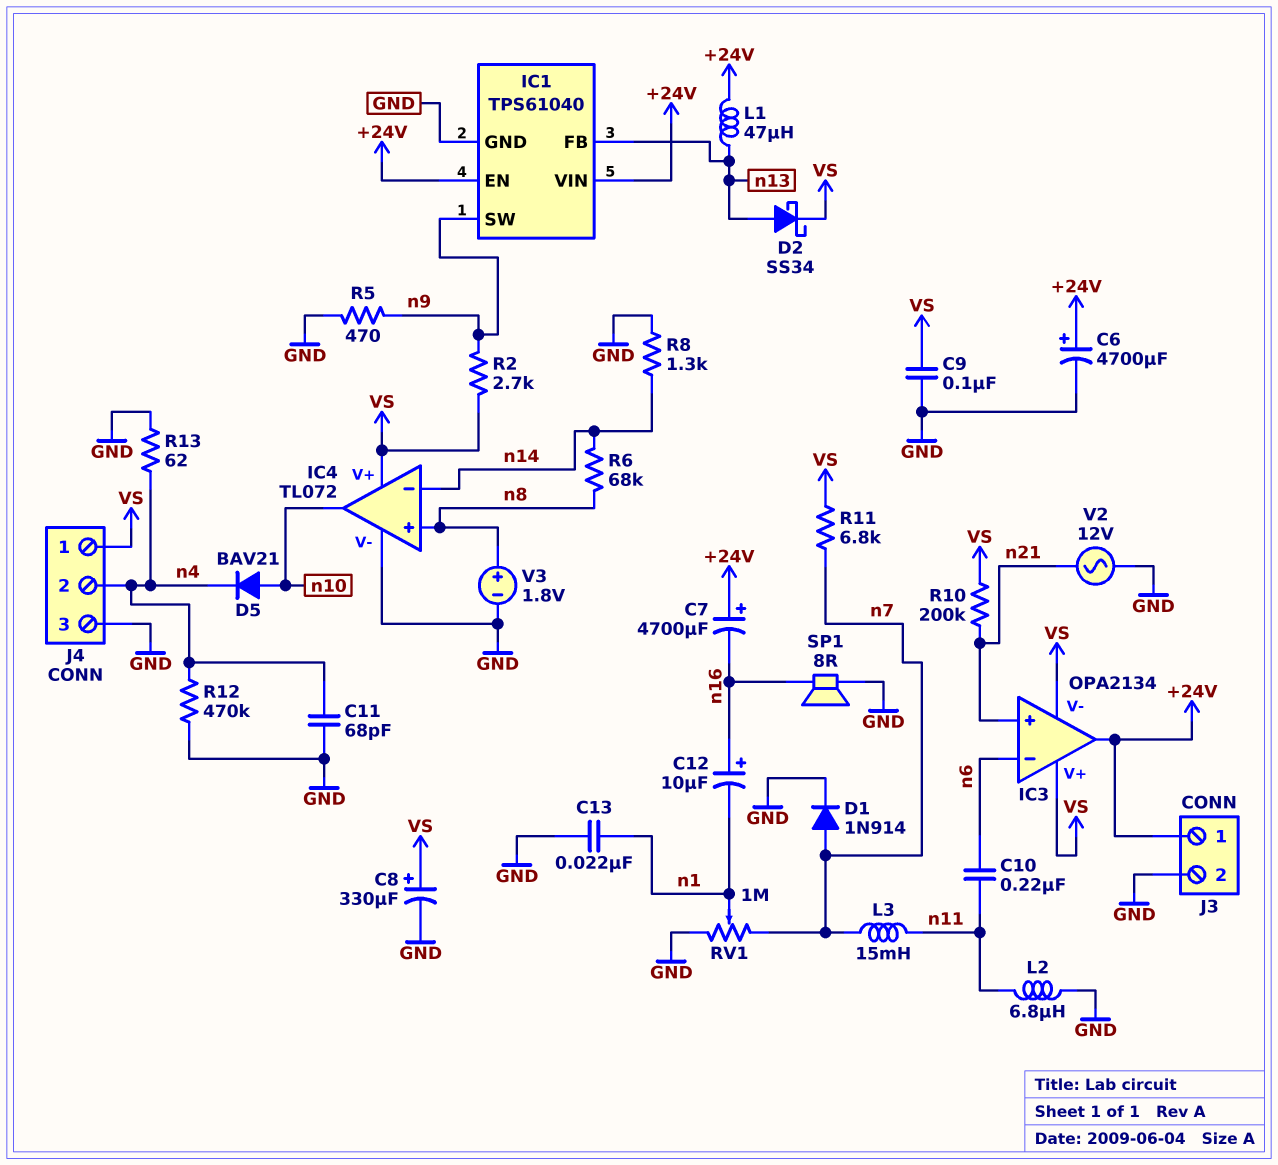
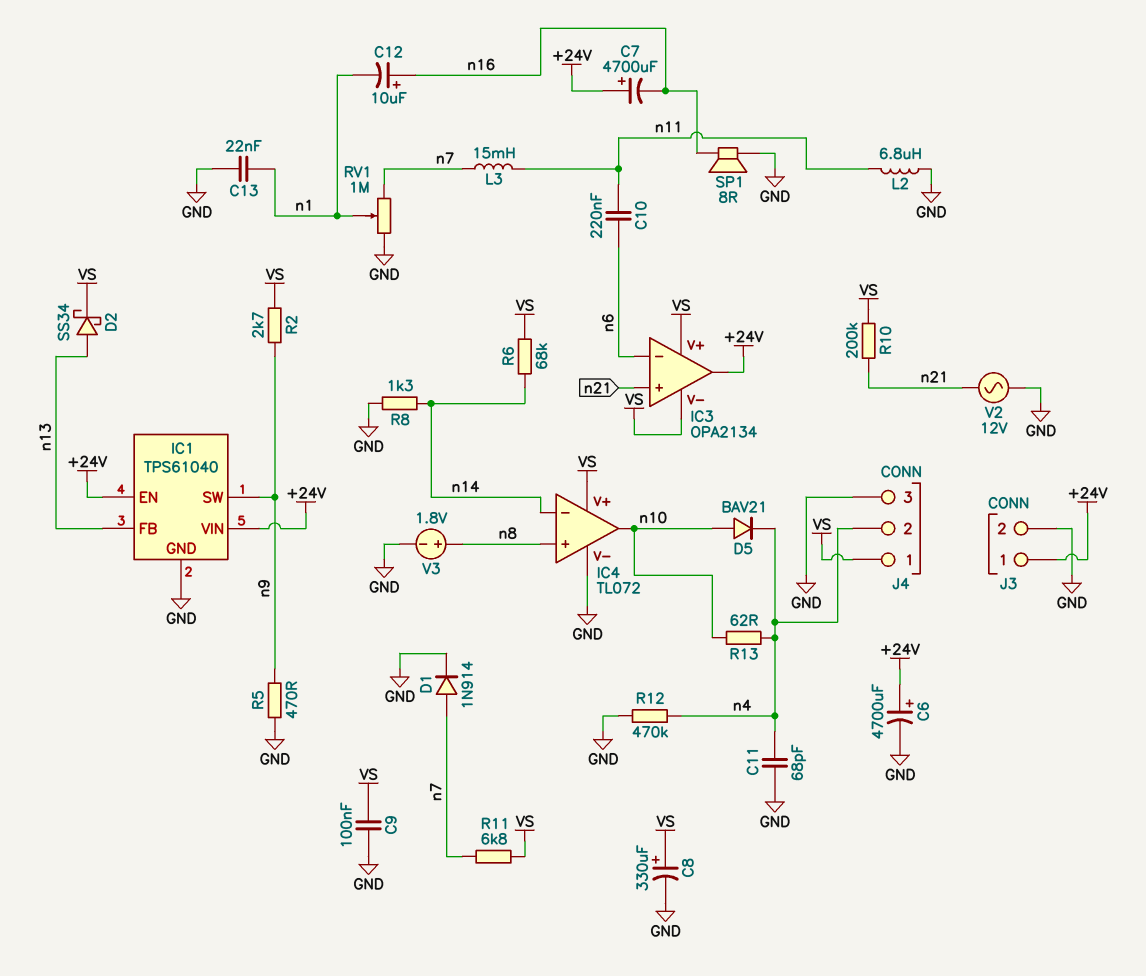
L1: 47uH (+24V, n13) -> none
R6: 68k (n8, n14) -> 68k (VS, n14)
R13: 62 (GND, n4) -> 62 (n4, n10)

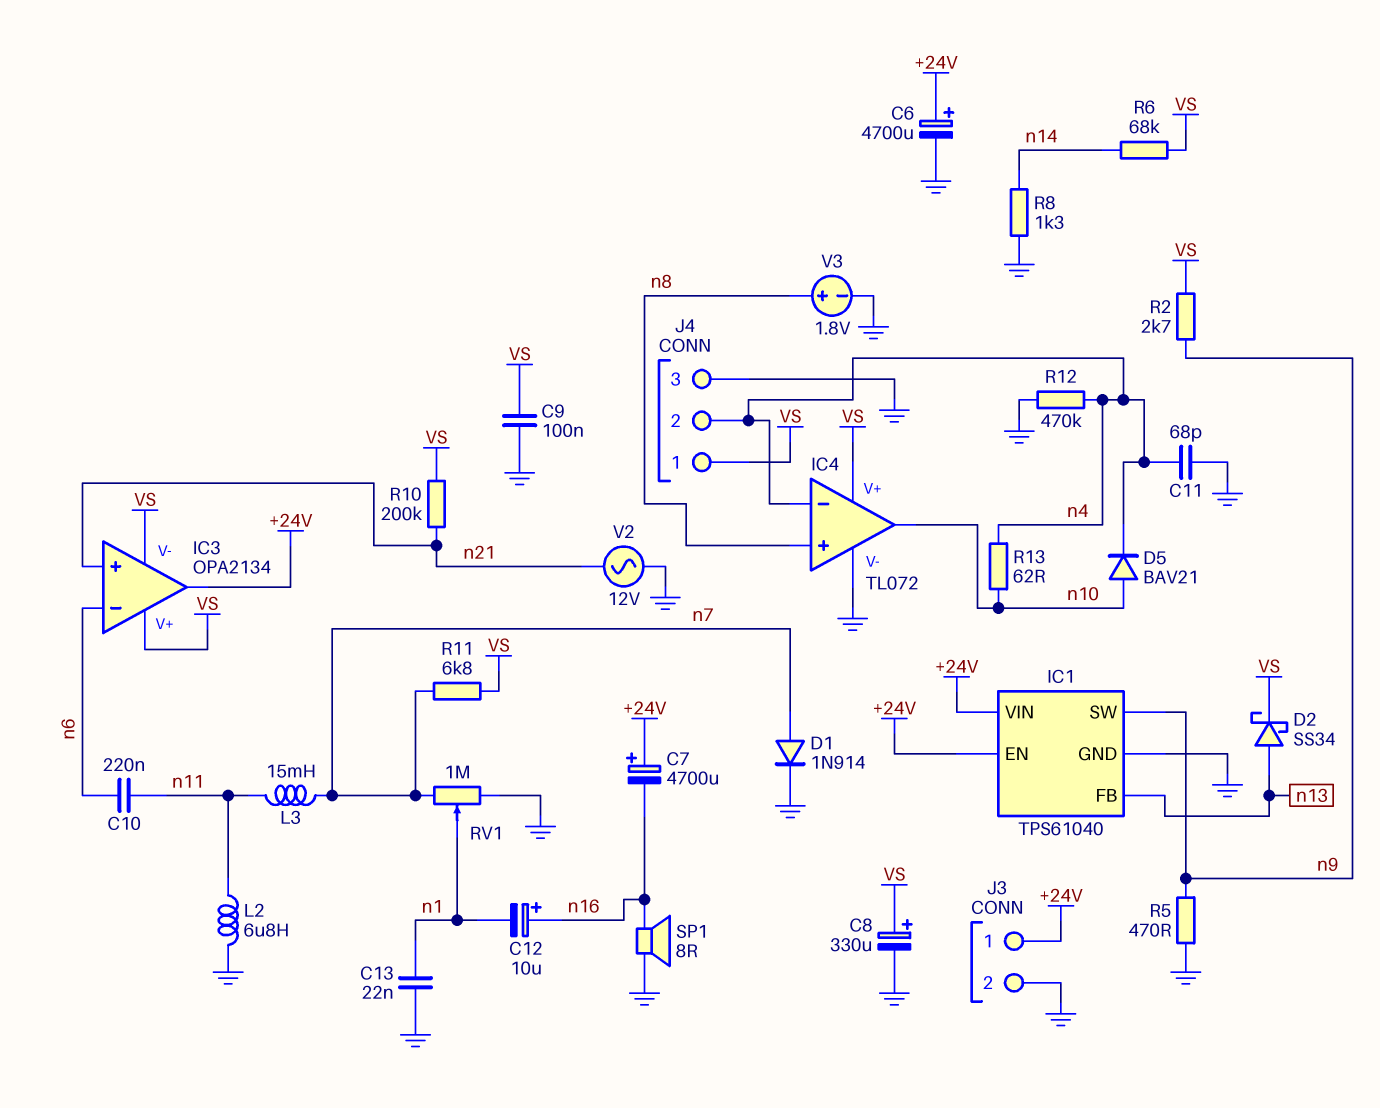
IC4 pin in-: n14 -> n4

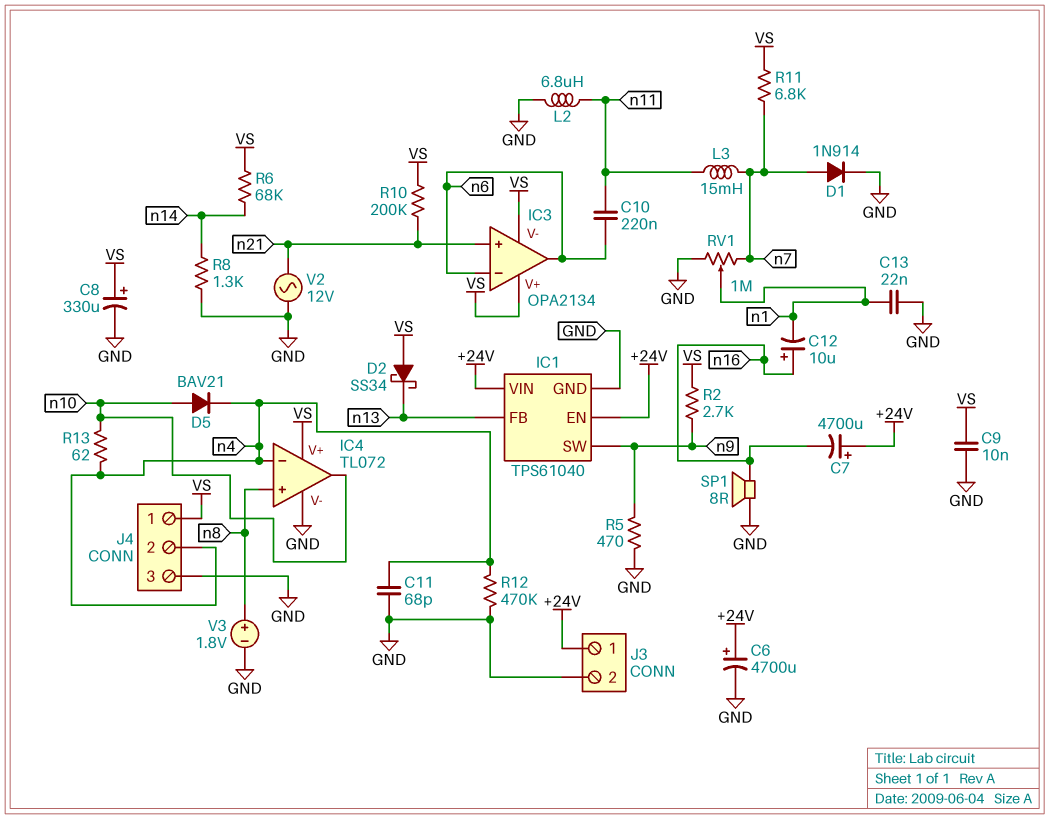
C9: 100nF (GND, VS) -> 10nF (GND, VS)
D2: schottky SS34 (A n13, K VS) -> schottky SS34 (A VS, K n13)
IC3 pin out: +24V -> n6

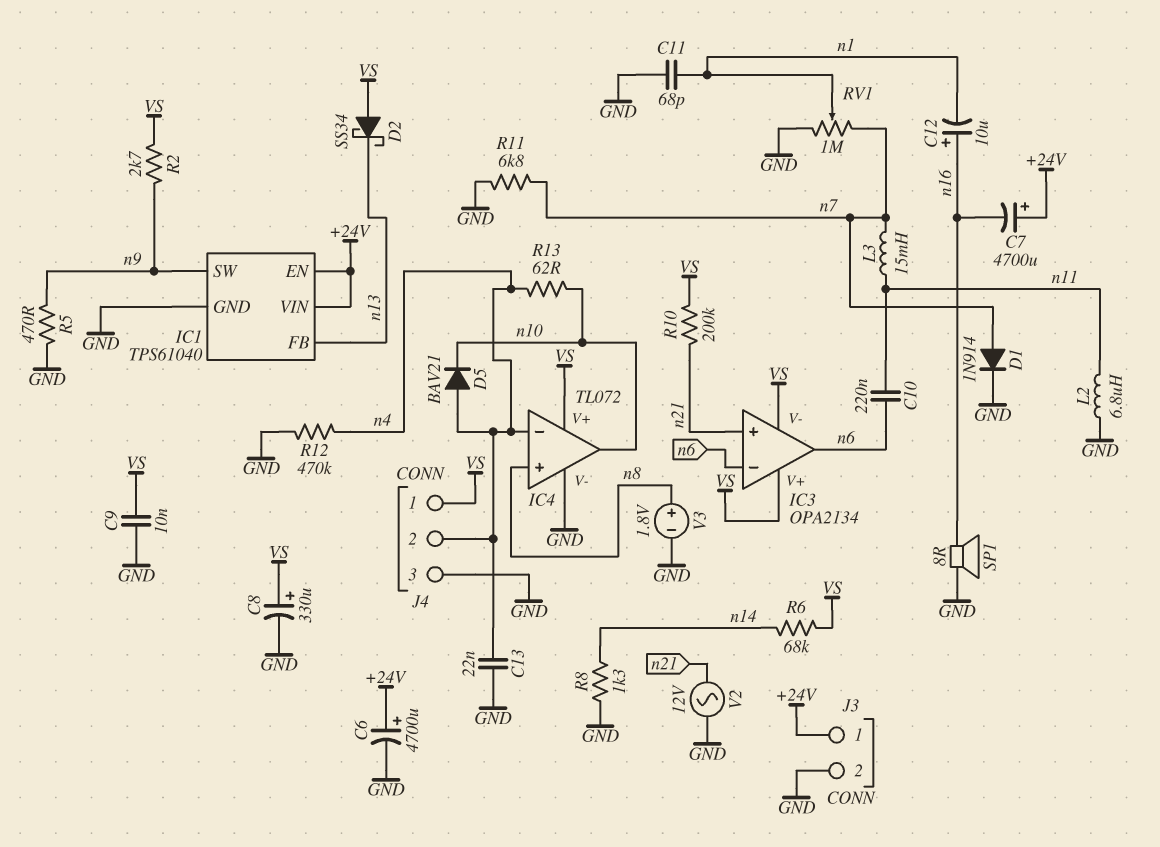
C11: 68pF (GND, n4) -> 68pF (GND, n1)
C13: 22nF (GND, n1) -> 22nF (GND, n4)
D5: diode BAV21 (A n10, K n4) -> diode BAV21 (A n4, K n10)
R11: 6.8k (VS, n7) -> 6.8k (GND, n7)

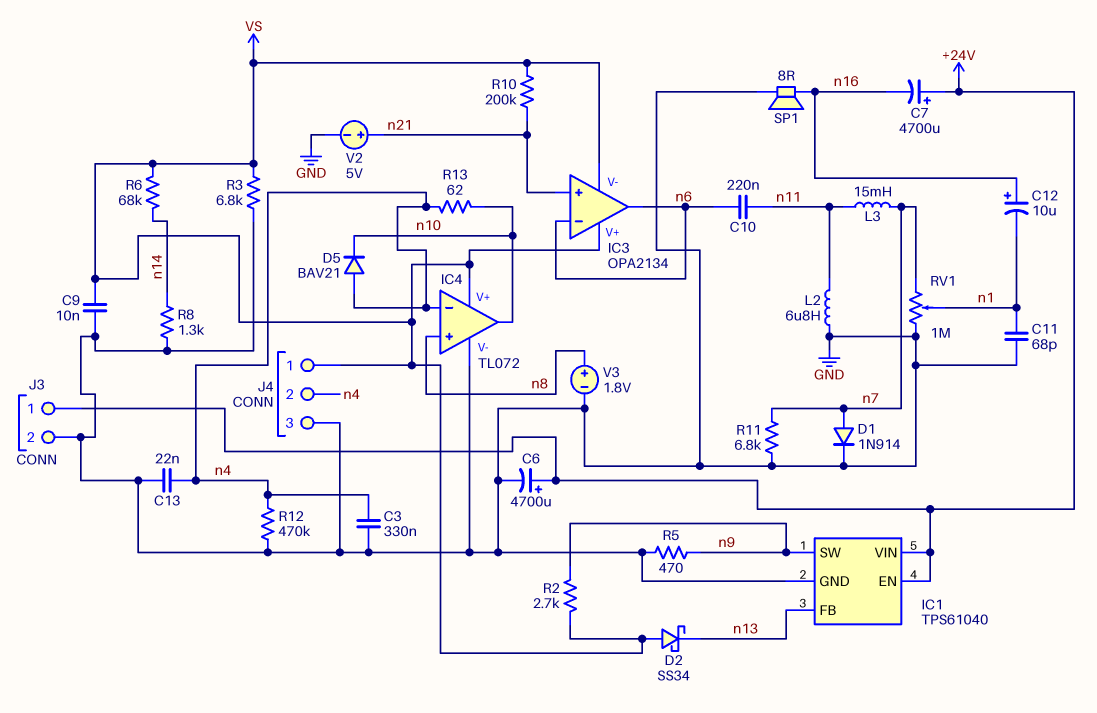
C3: none -> 330nF (GND, n4)
C8: 330uF (plus VS, minus GND) -> none
R3: none -> 6.8k (GND, VS)
V2: AC 12V (GND, n21) -> 5V (plus n21, minus GND)

